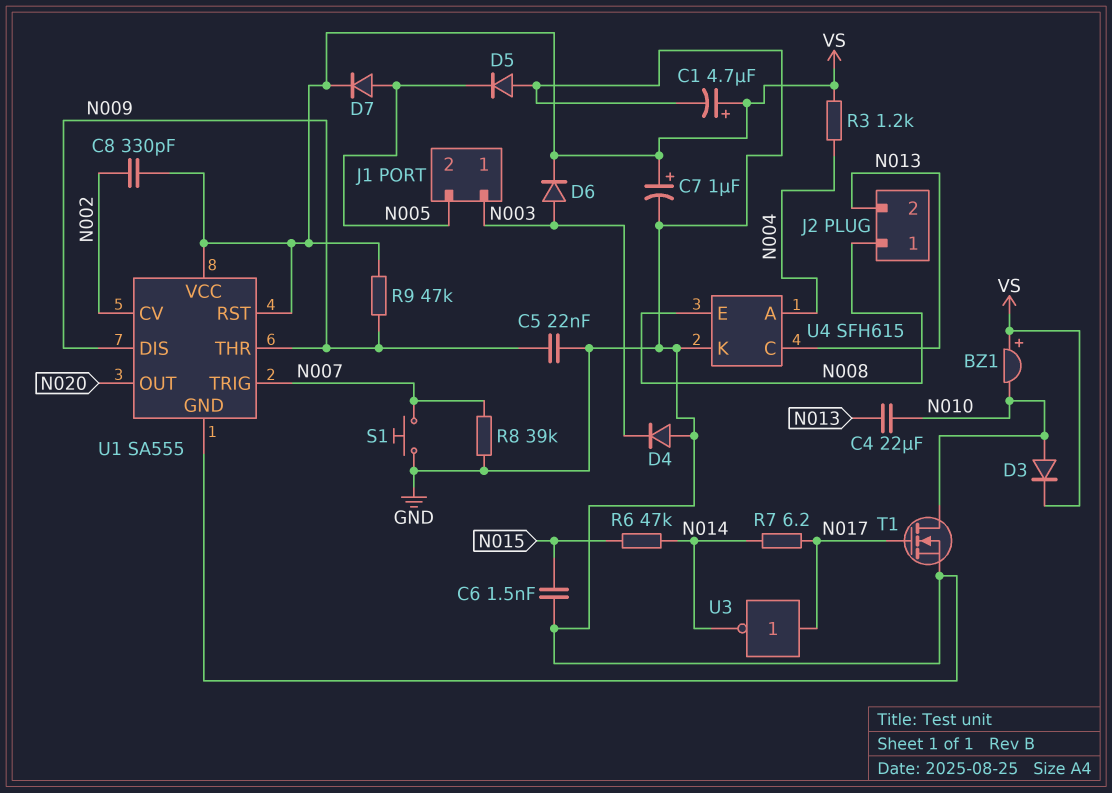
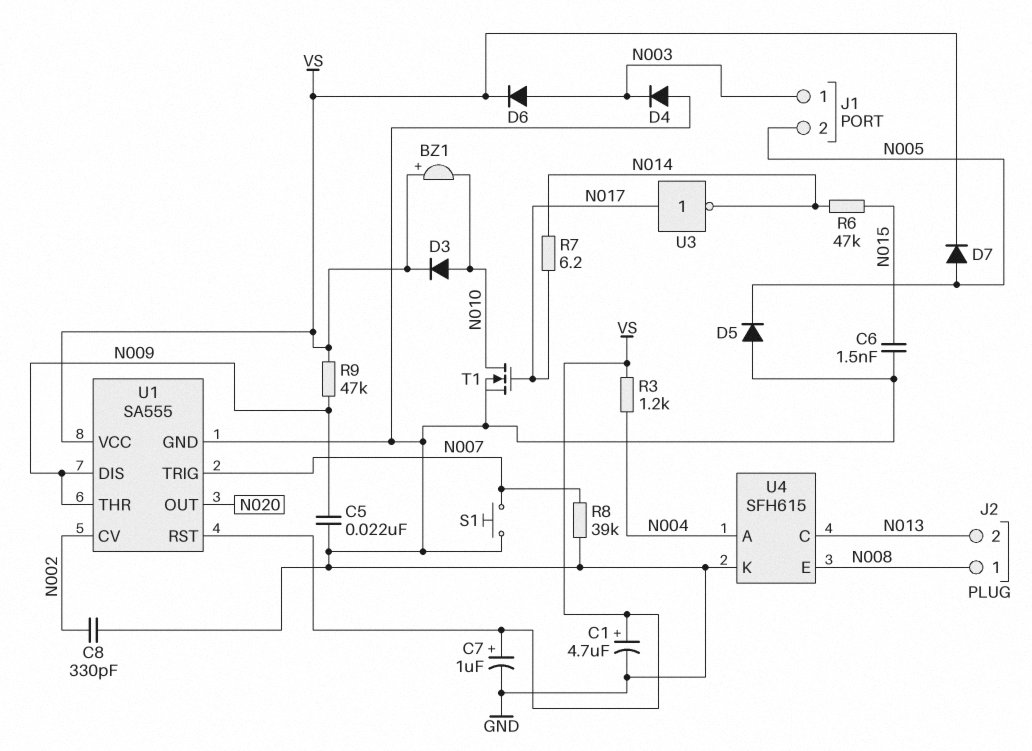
C4: 22uF (N010, N013) -> none
C8: 330pF (N002, VS) -> 330pF (GND, N002)

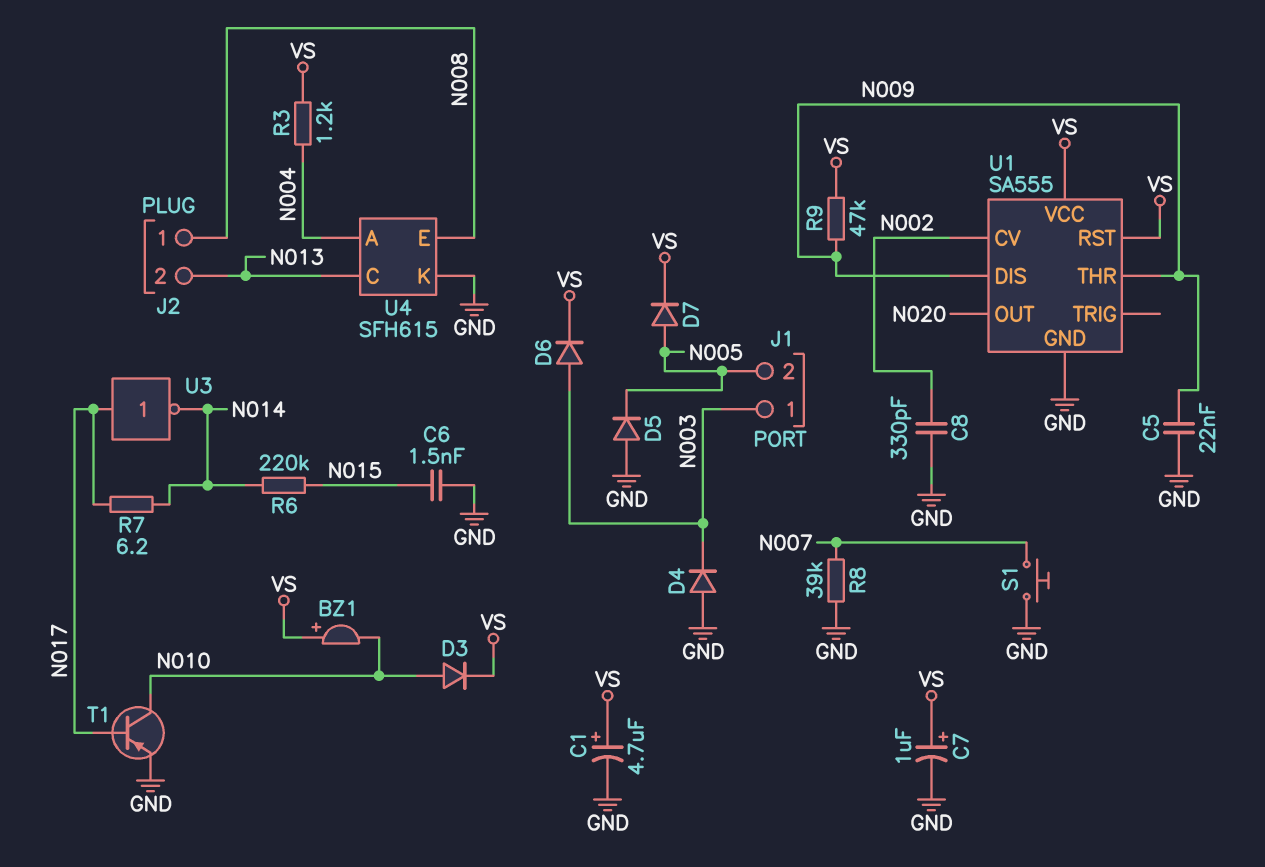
R6: 47k (N014, N015) -> 220k (N014, N015)
T1: NMOS (G N017, D N010, S GND) -> PNP (B N017, C N010, E GND)
U1 pin TRIG: N007 -> none

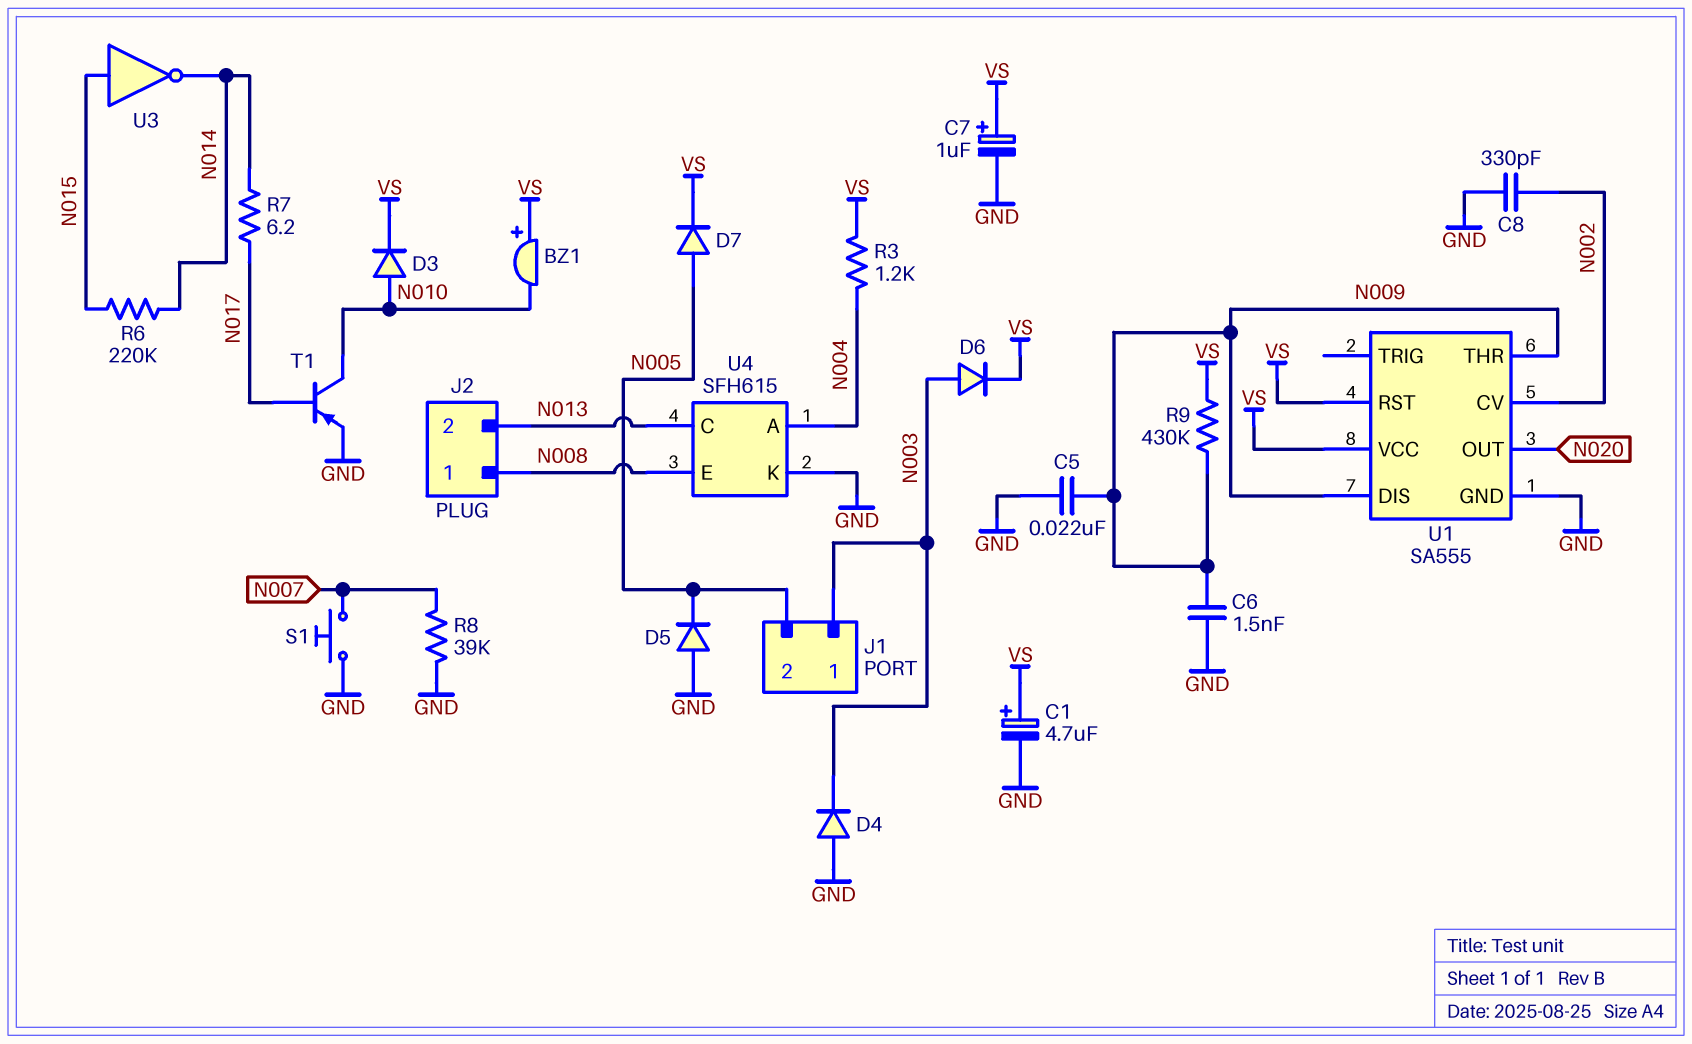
C6: 1.5nF (GND, N015) -> 1.5nF (GND, N009)
R9: 47k (N009, VS) -> 430k (N009, VS)
U3: NOT (in N017, out N014) -> NOT (in N015, out N014)

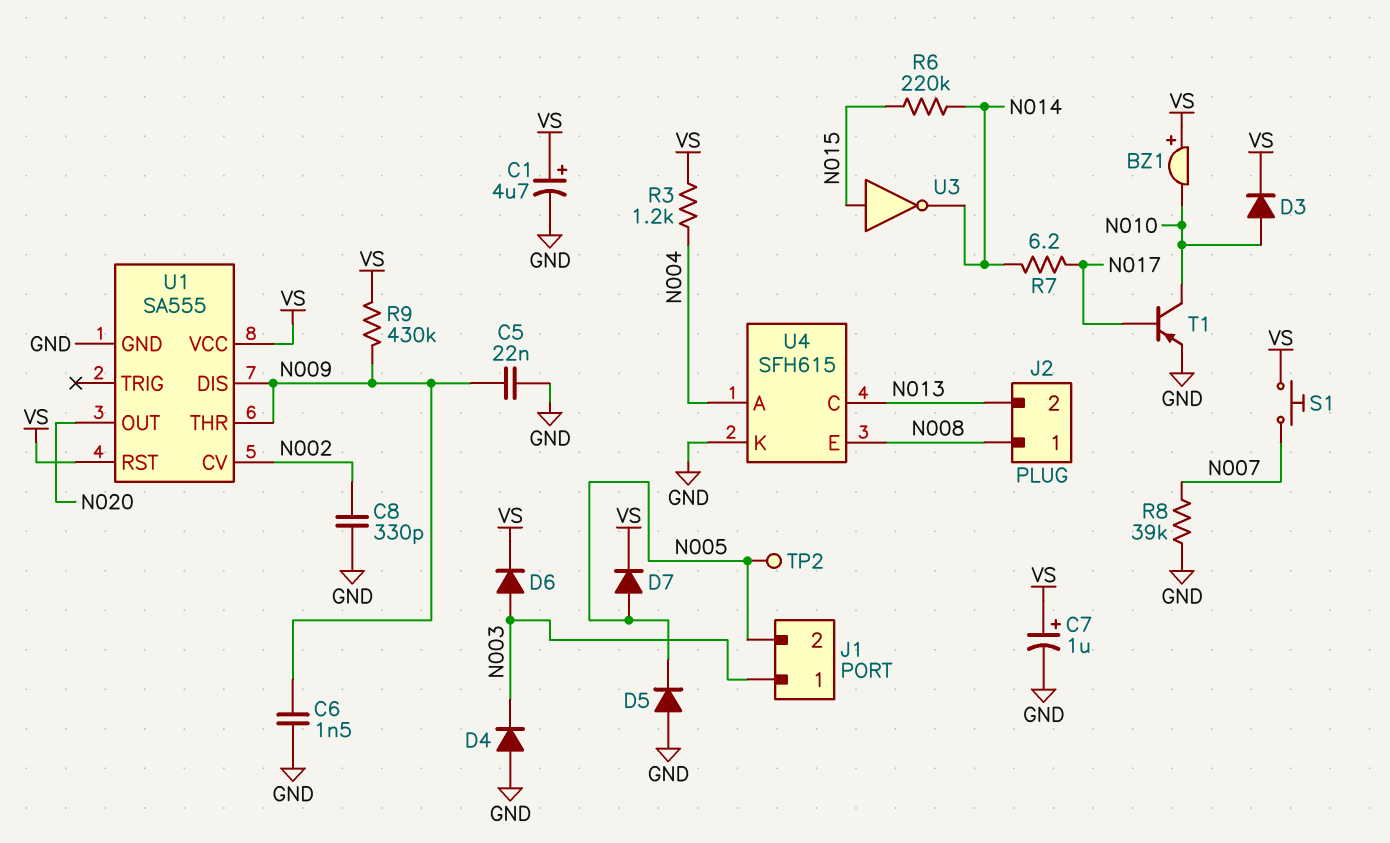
S1: button (GND, N007) -> button (N007, VS)
TP2: none -> test point (N005)

